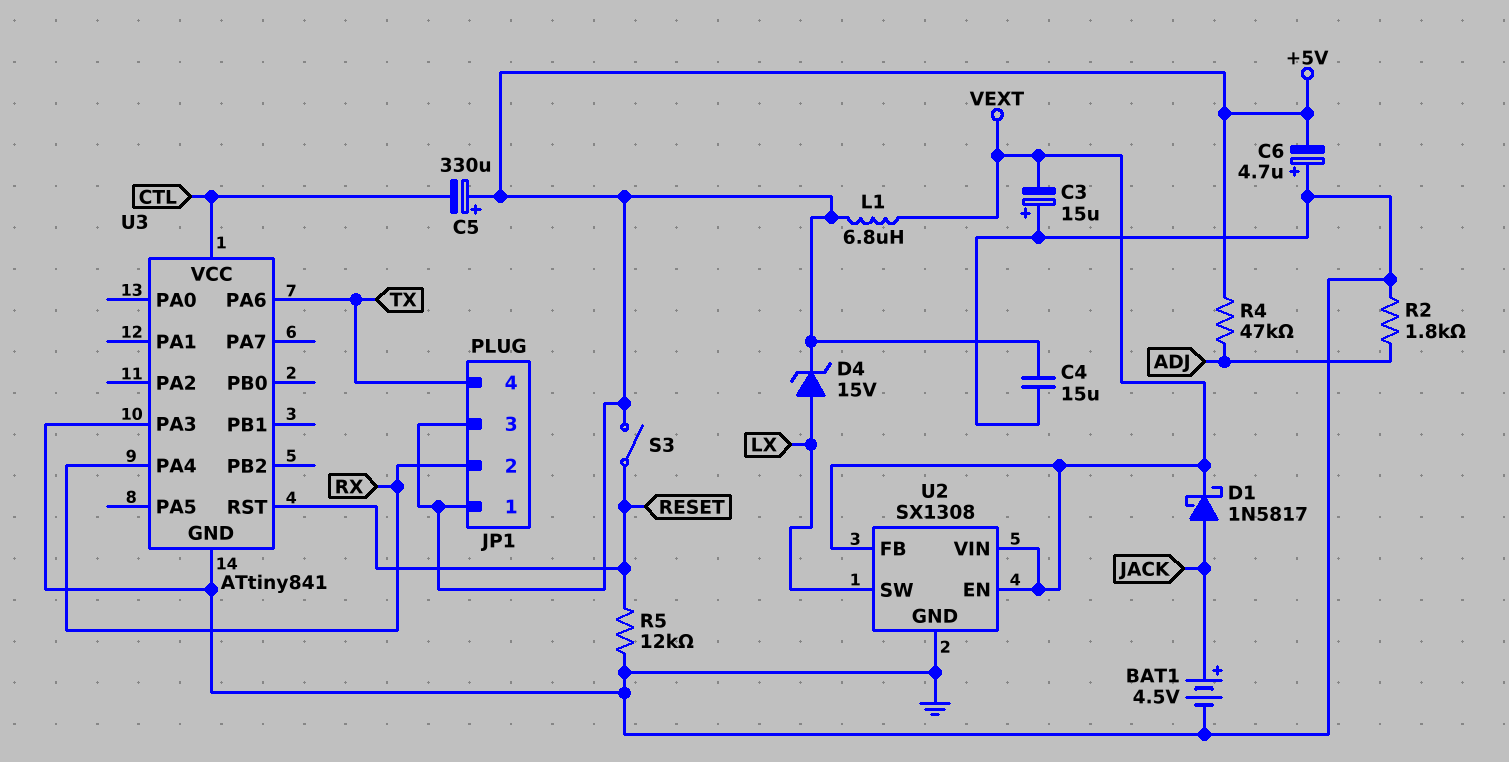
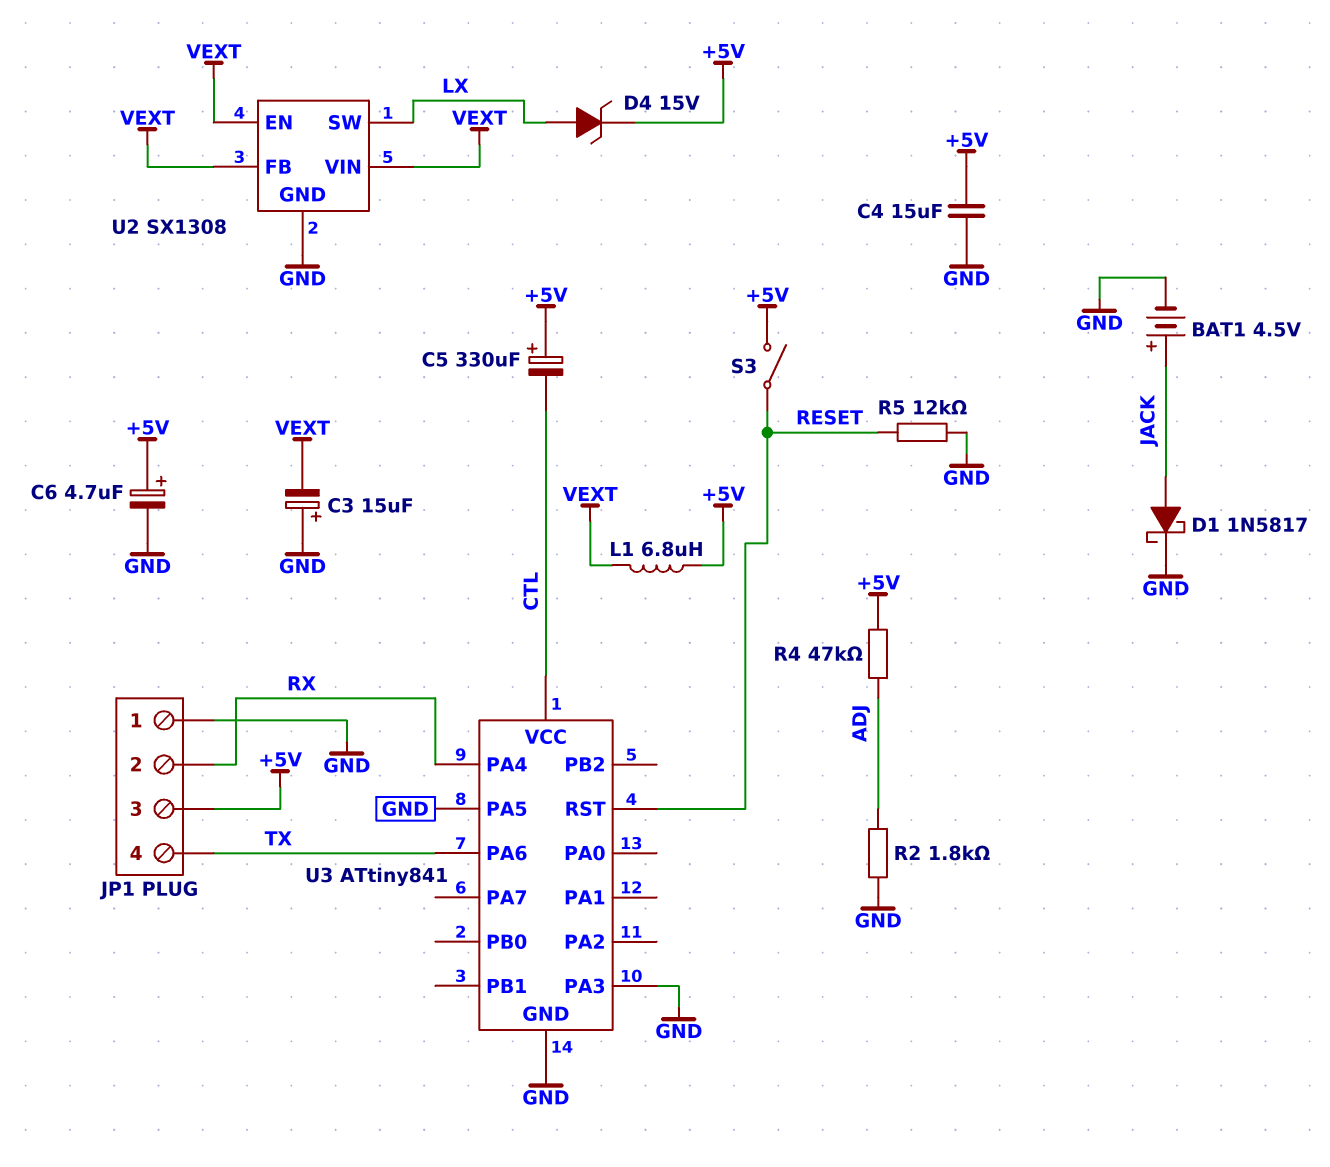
C6: 4.7uF (plus GND, minus +5V) -> 4.7uF (plus +5V, minus GND)
D1: schottky 1N5817 (A JACK, K VEXT) -> schottky 1N5817 (A JACK, K GND)
JP1 pin 1: +5V -> GND
U3 pin PA5: none -> GND

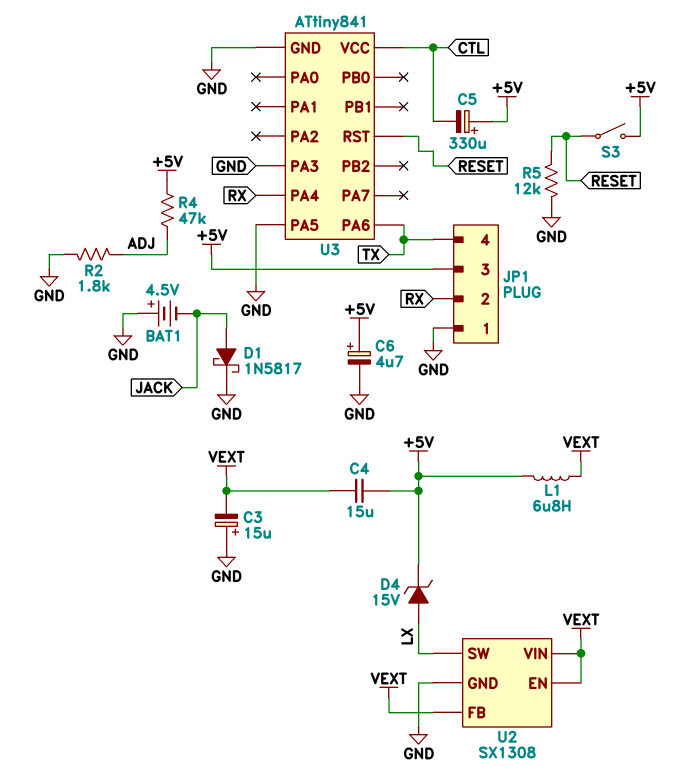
BAT1: 4.5V (plus JACK, minus GND) -> 4.5V (plus GND, minus JACK)
C4: 15uF (+5V, GND) -> 15uF (+5V, VEXT)

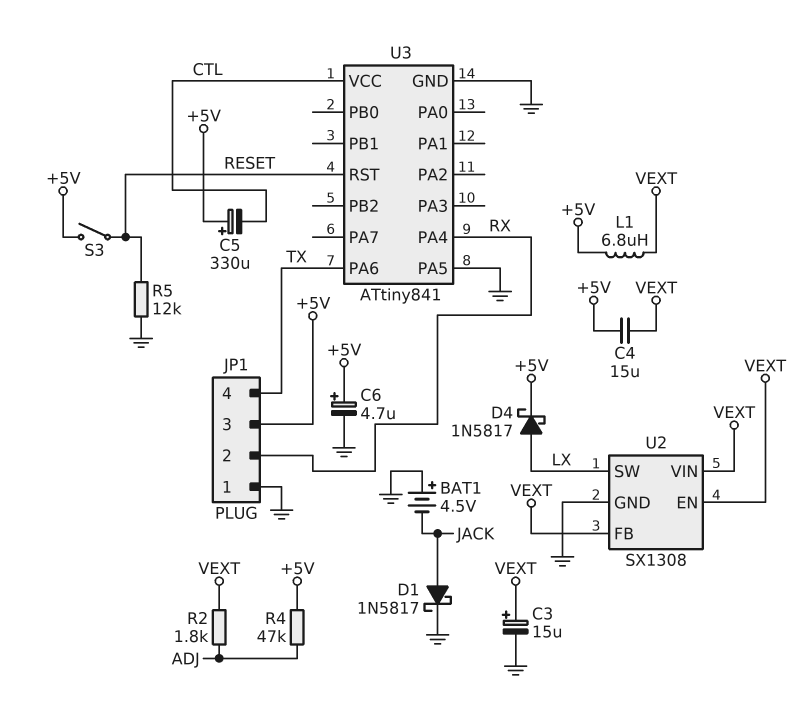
C3: 15uF (plus GND, minus VEXT) -> 15uF (plus VEXT, minus GND)
D4: zener 15V (A LX, K +5V) -> schottky 1N5817 (A LX, K +5V)
R2: 1.8k (ADJ, GND) -> 1.8k (ADJ, VEXT)
U3 pin PA3: GND -> none

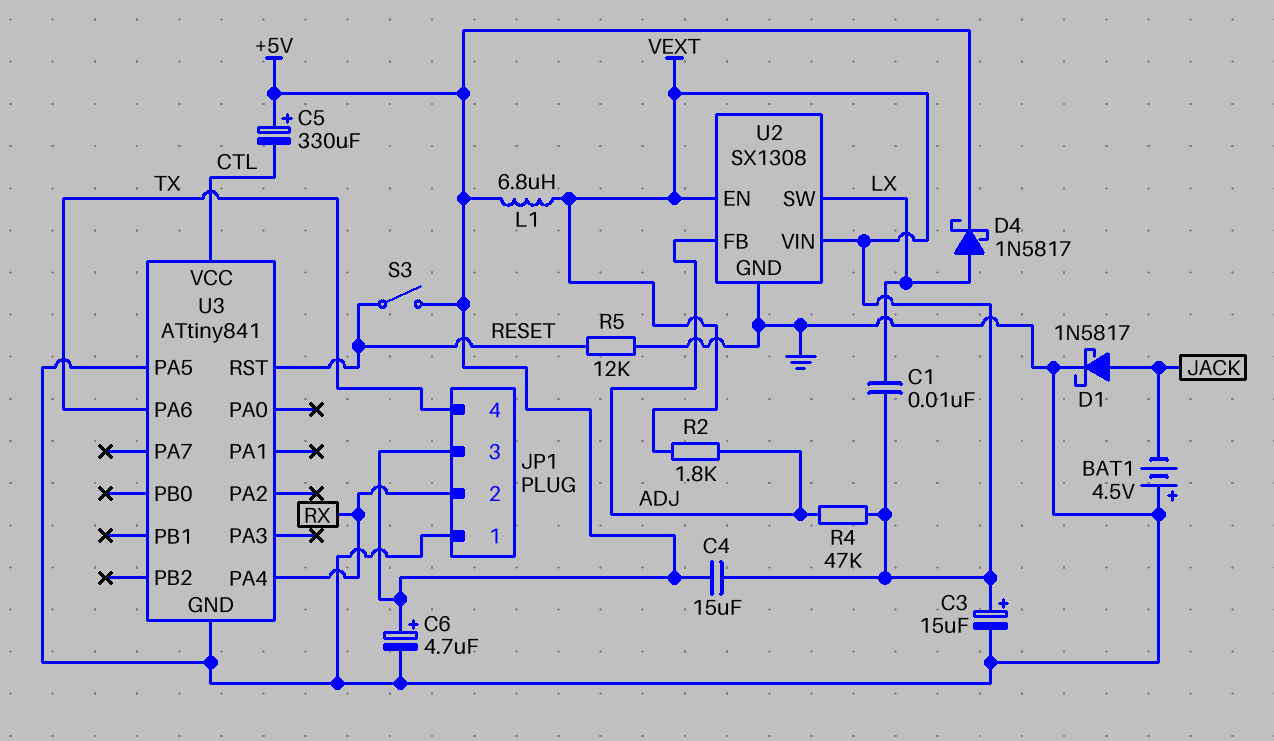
C1: none -> 10nF (LX, VEXT)
R4: 47k (+5V, ADJ) -> 47k (ADJ, VEXT)
U2 pin FB: VEXT -> ADJ

